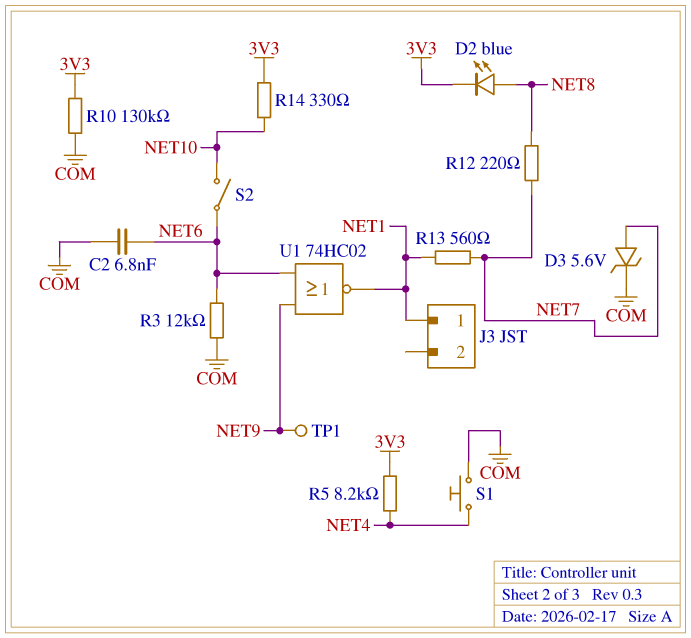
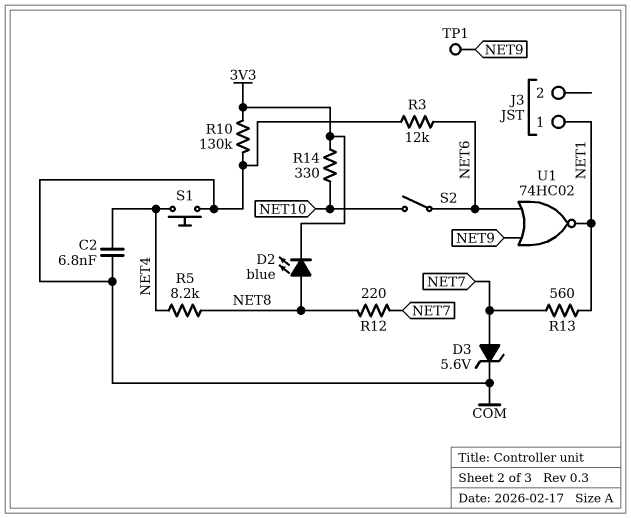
C2: 6.8nF (COM, NET6) -> 6.8nF (COM, NET4)
R5: 8.2k (3V3, NET4) -> 8.2k (NET4, NET8)

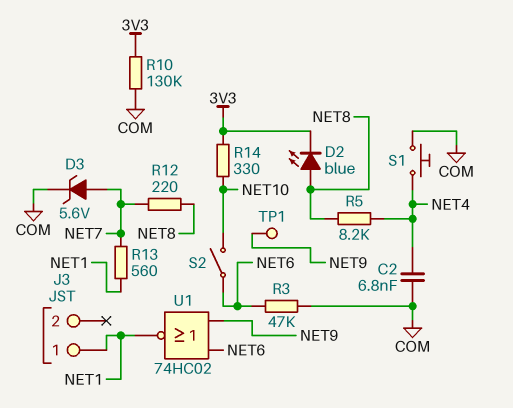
R3: 12k (COM, NET6) -> 47k (COM, NET6)

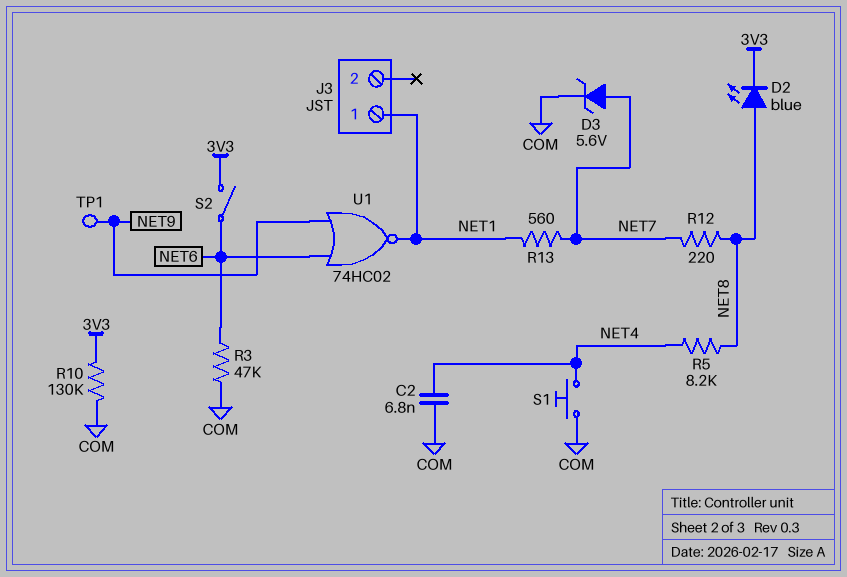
R14: 330 (3V3, NET10) -> none
S2: switch (NET6, NET10) -> switch (3V3, NET6)

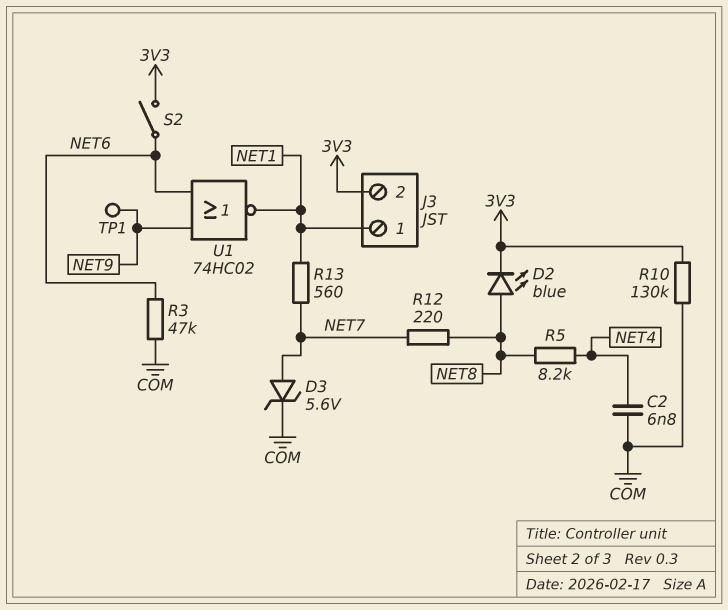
J3 pin 2: none -> 3V3
S1: button (COM, NET4) -> none

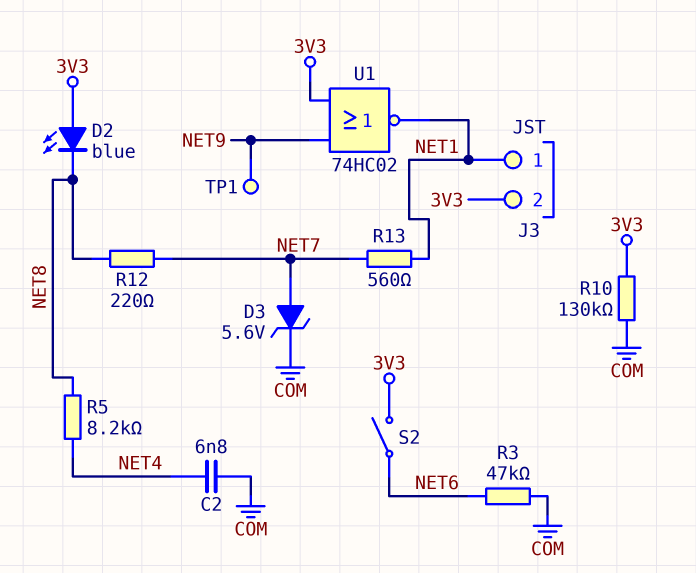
D2: LED blue (A NET8, K 3V3) -> LED blue (A 3V3, K NET8)
U1: NOR 74HC02 (in NET6, in NET9, out NET1) -> NOR 74HC02 (in 3V3, in NET9, out NET1)

